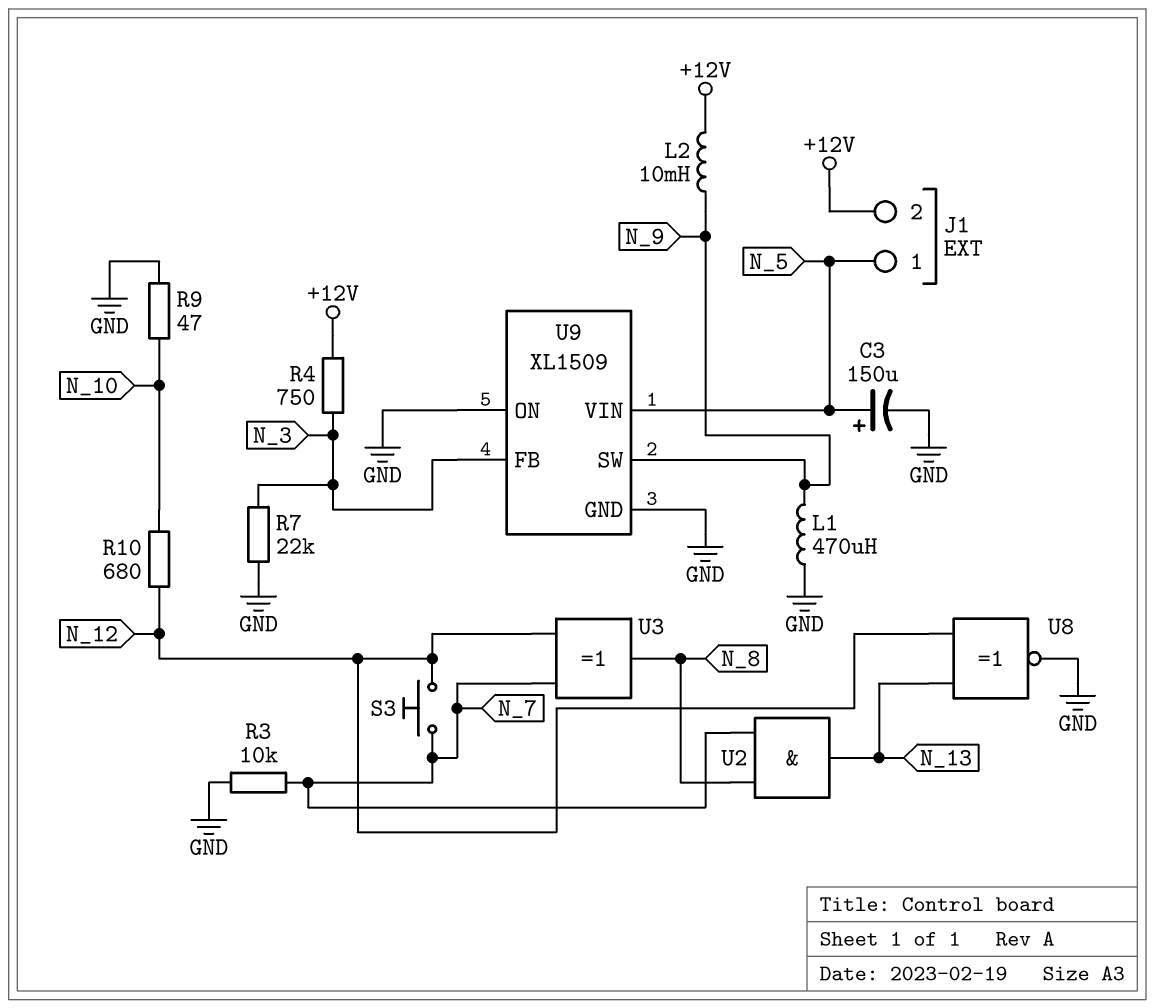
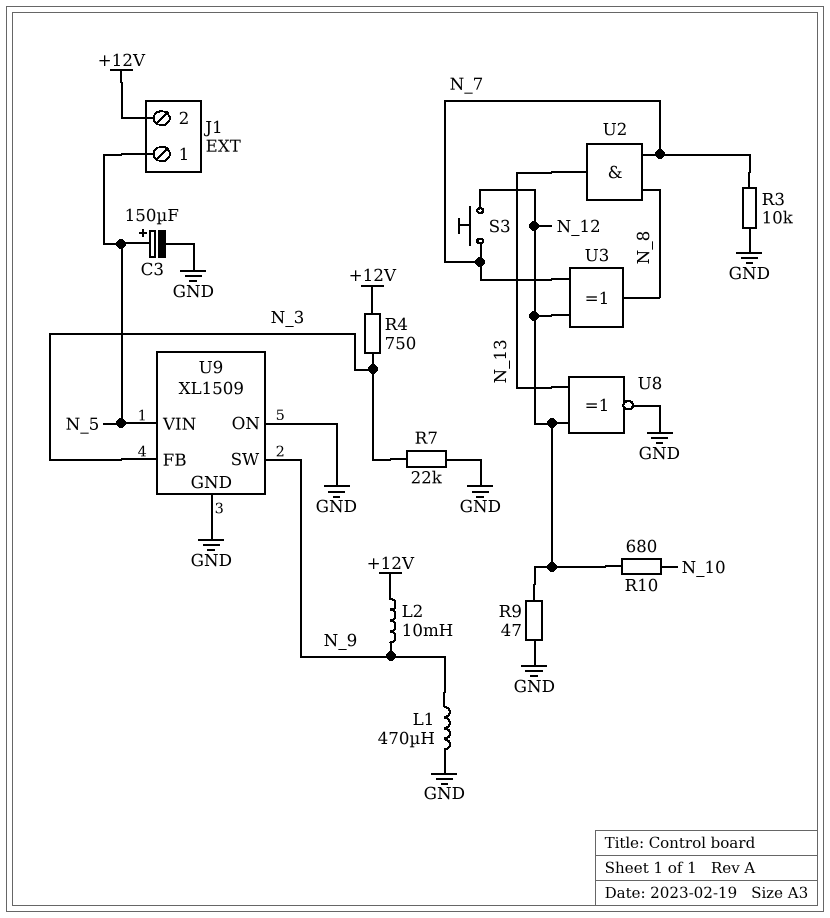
R9: 47 (GND, N_10) -> 47 (GND, N_12)

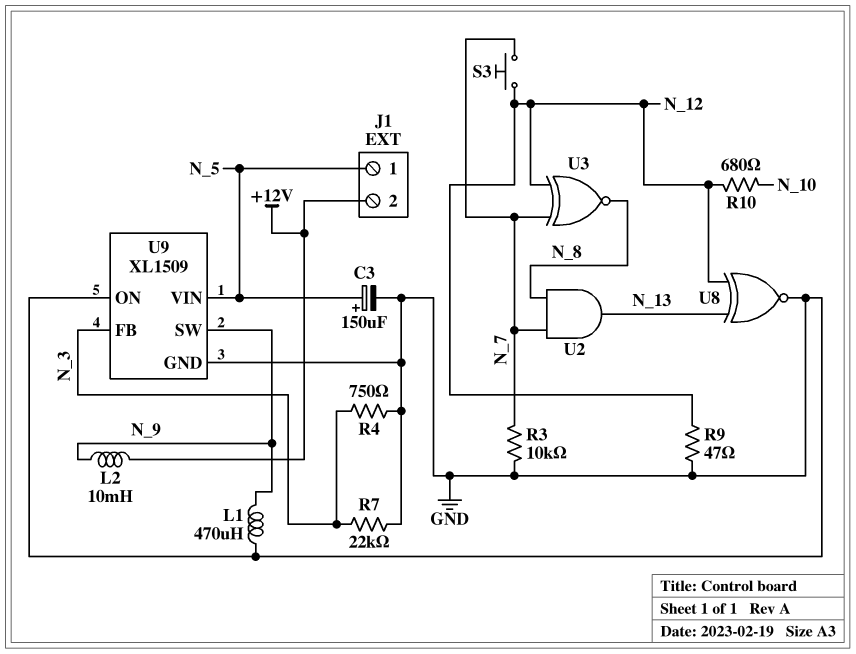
R4: 750 (+12V, N_3) -> 750 (GND, N_3)
U3: XOR (in N_7, in N_12, out N_8) -> XNOR (in N_7, in N_12, out N_8)

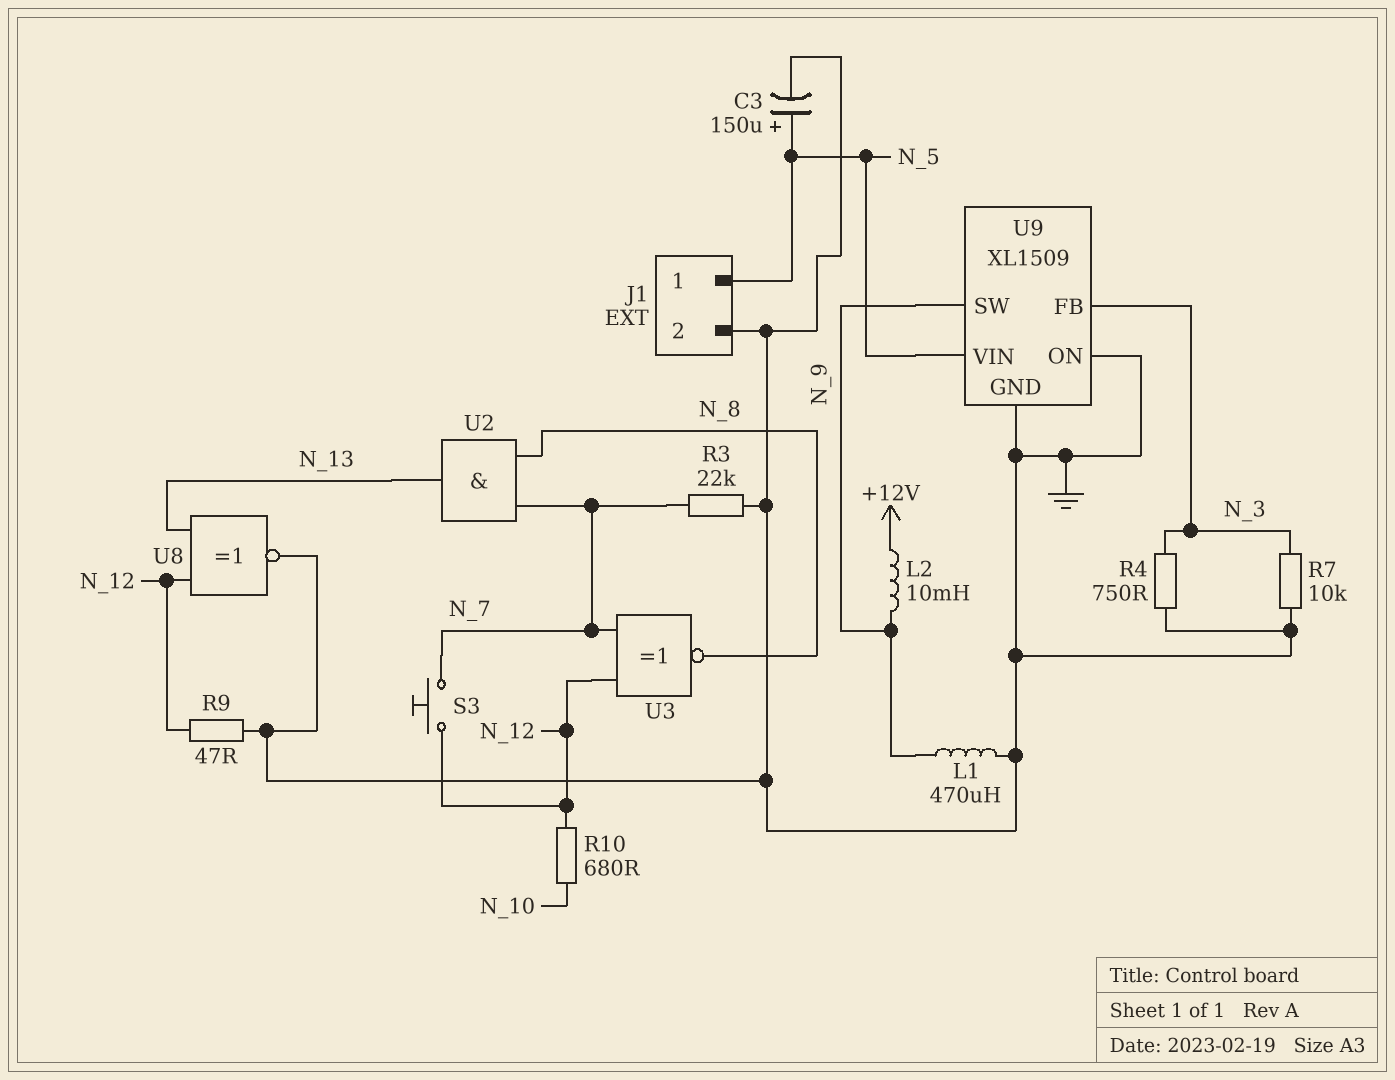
J1 pin 2: +12V -> GND
R3: 10k (GND, N_7) -> 22k (GND, N_7)
R7: 22k (GND, N_3) -> 10k (GND, N_3)

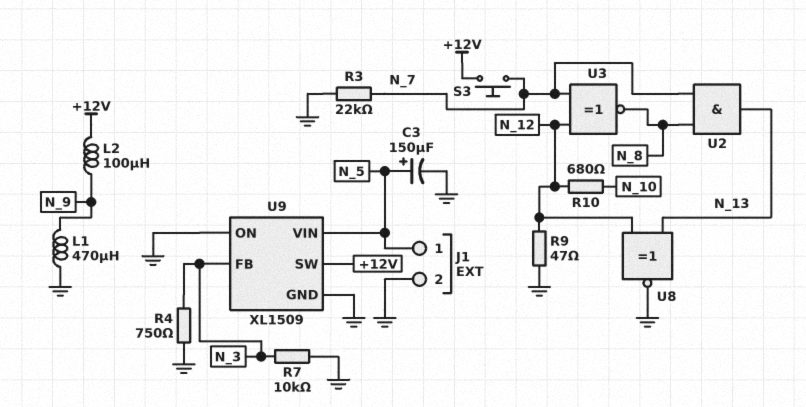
L2: 10mH (+12V, N_9) -> 100uH (+12V, N_9)
S3: button (N_7, N_12) -> button (+12V, N_7)
U9 pin SW: N_9 -> +12V

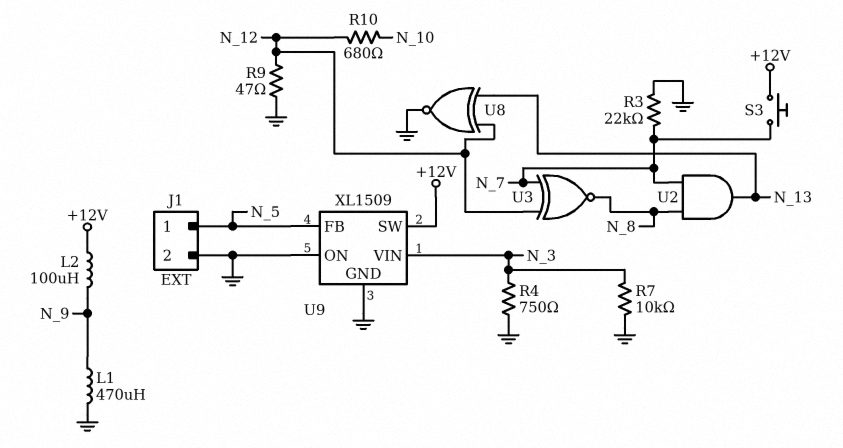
C3: 150uF (plus N_5, minus GND) -> none
U9 pin FB: N_3 -> N_5
U9 pin VIN: N_5 -> N_3

